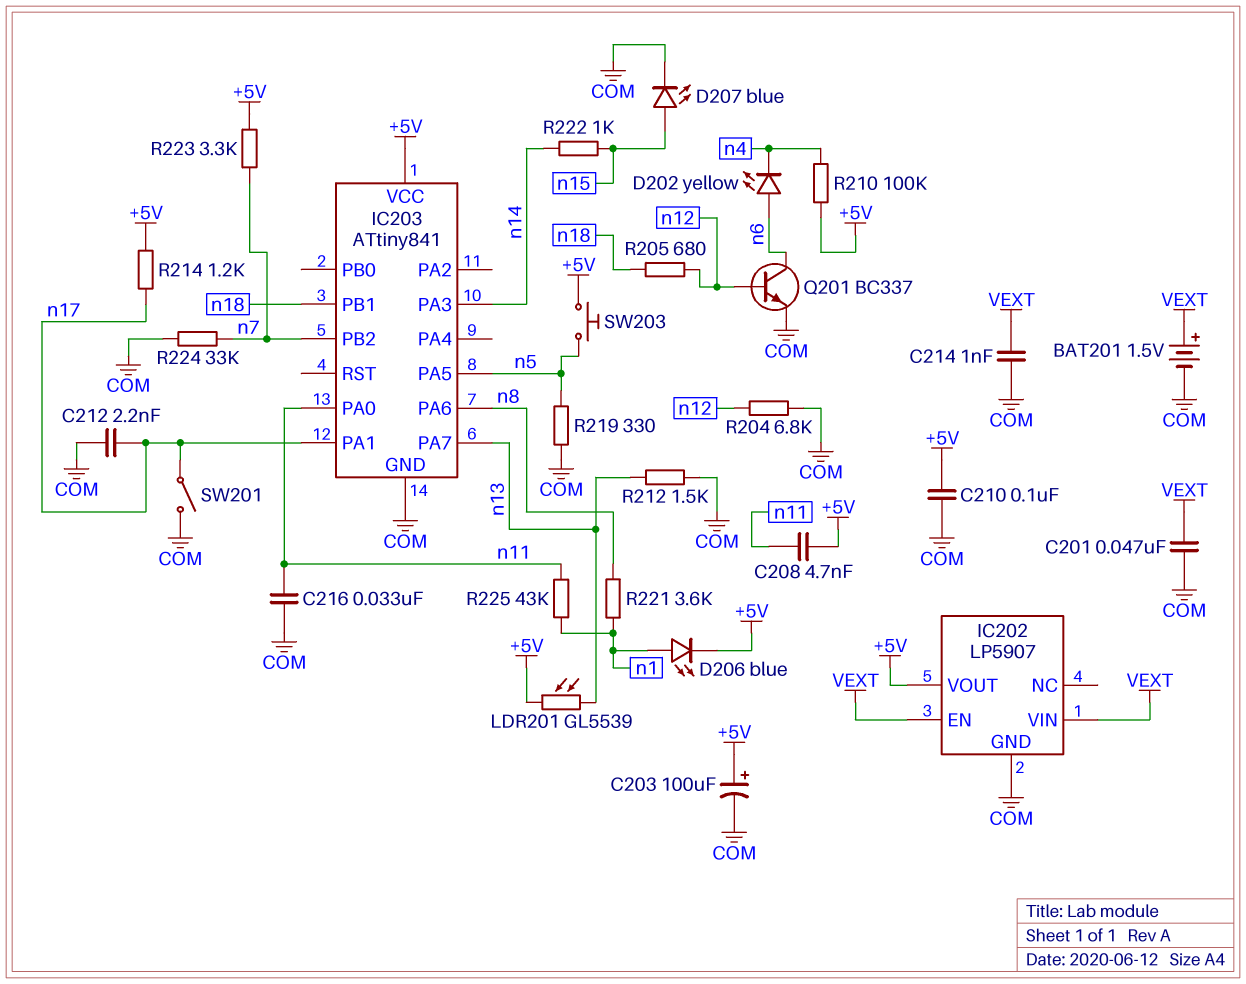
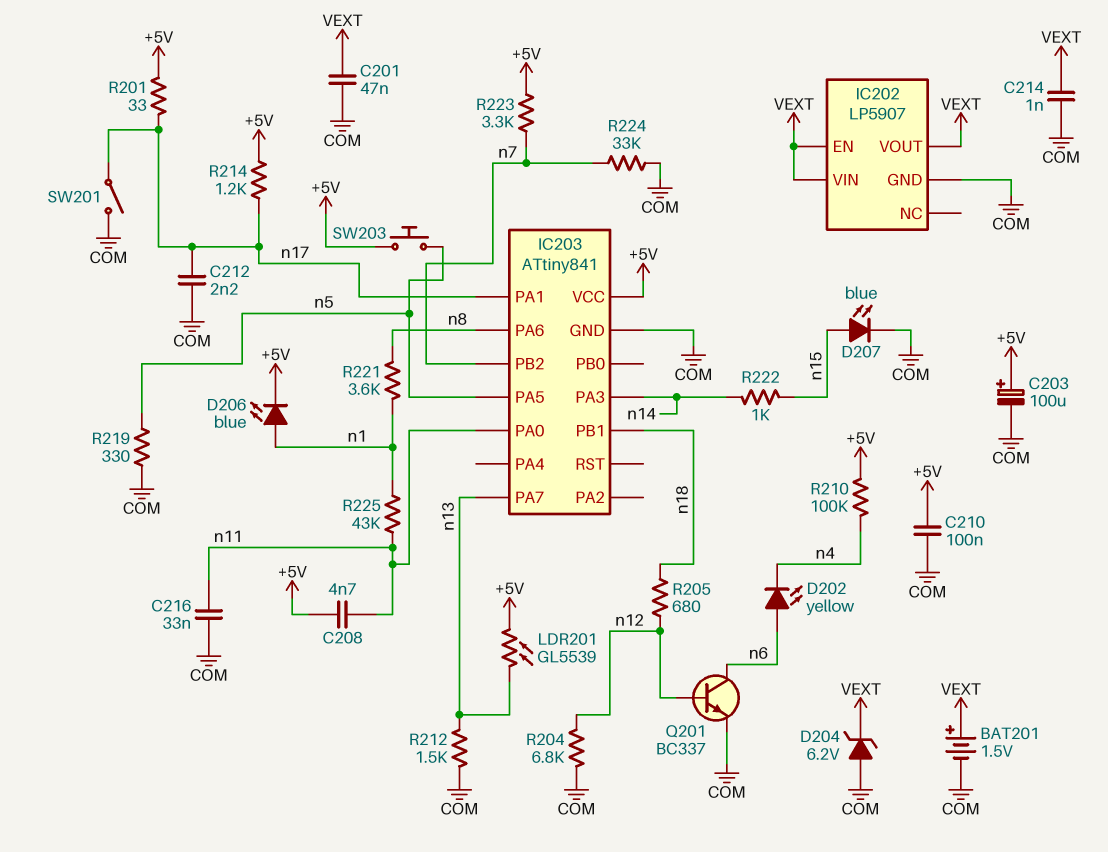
D204: none -> zener 6.2V (A COM, K VEXT)
IC202 pin VOUT: +5V -> VEXT
R201: none -> 33 (+5V, n17)

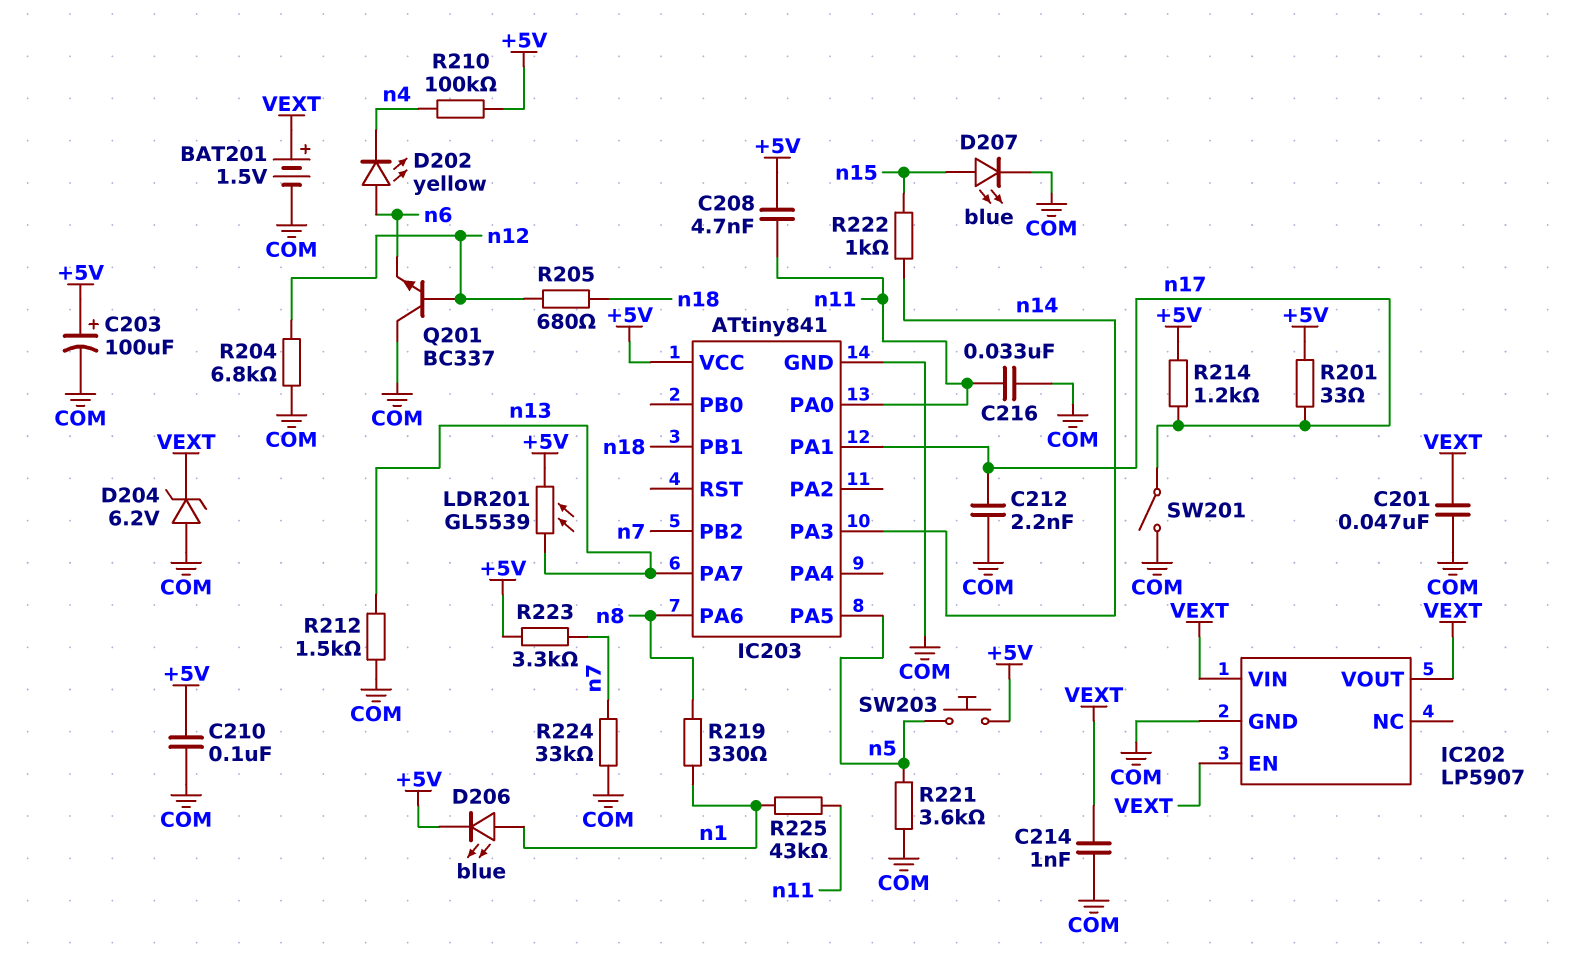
Q201: NPN BC337 (B n12, C n6, E COM) -> NPN BC337 (B n12, C COM, E n6)
R219: 330 (COM, n5) -> 330 (n1, n8)
R221: 3.6k (n1, n8) -> 3.6k (COM, n5)

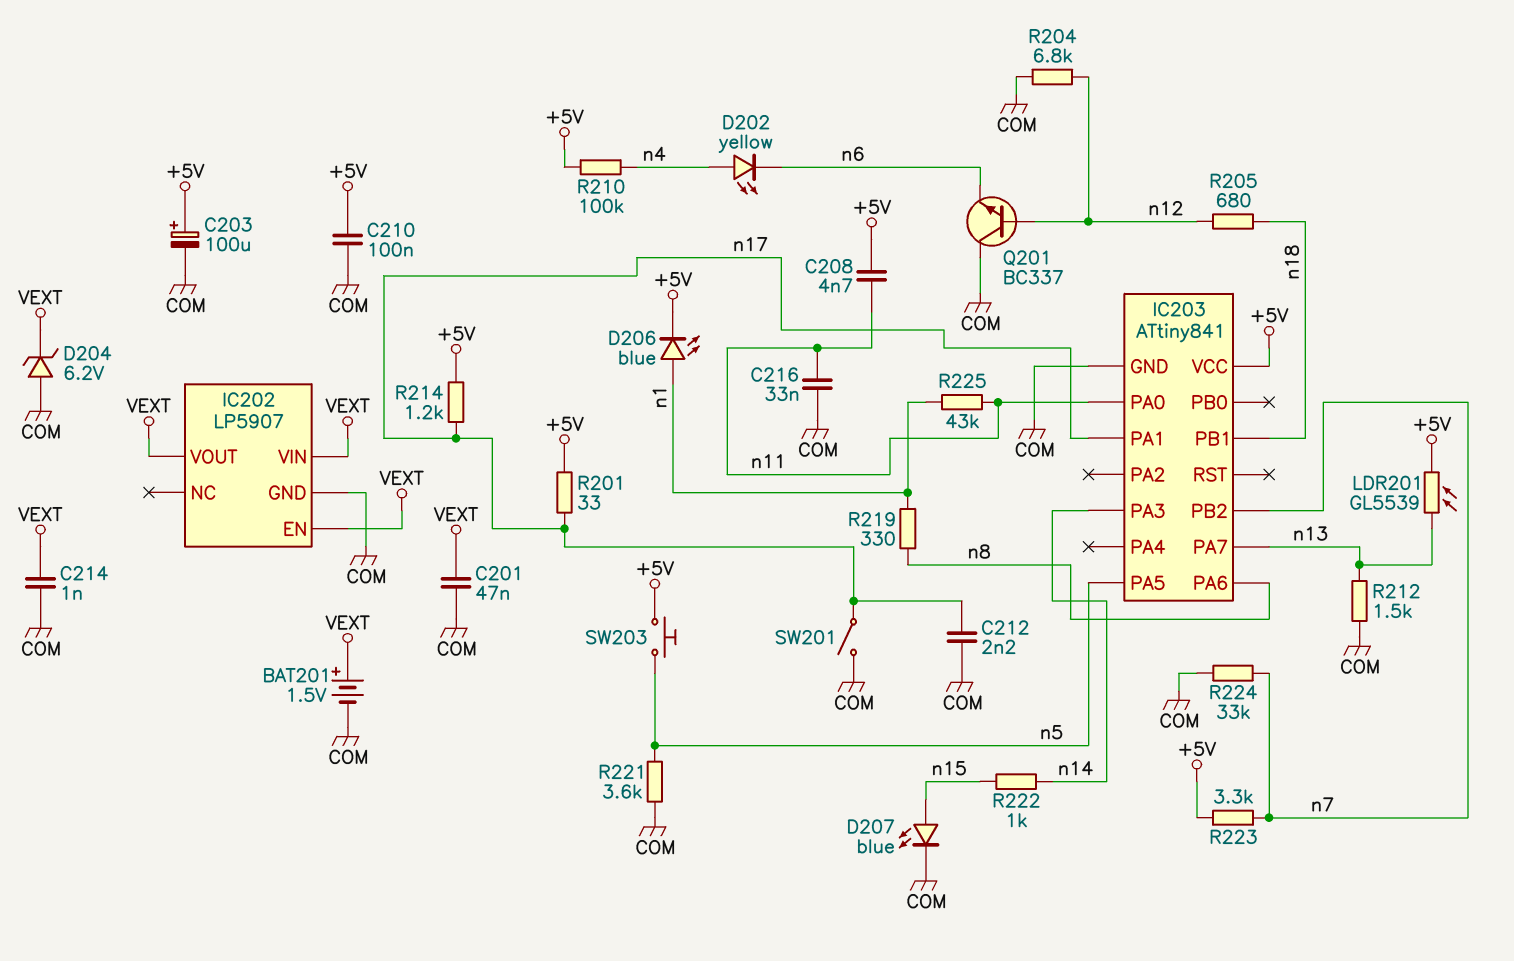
D202: LED yellow (A n6, K n4) -> LED yellow (A n4, K n6)

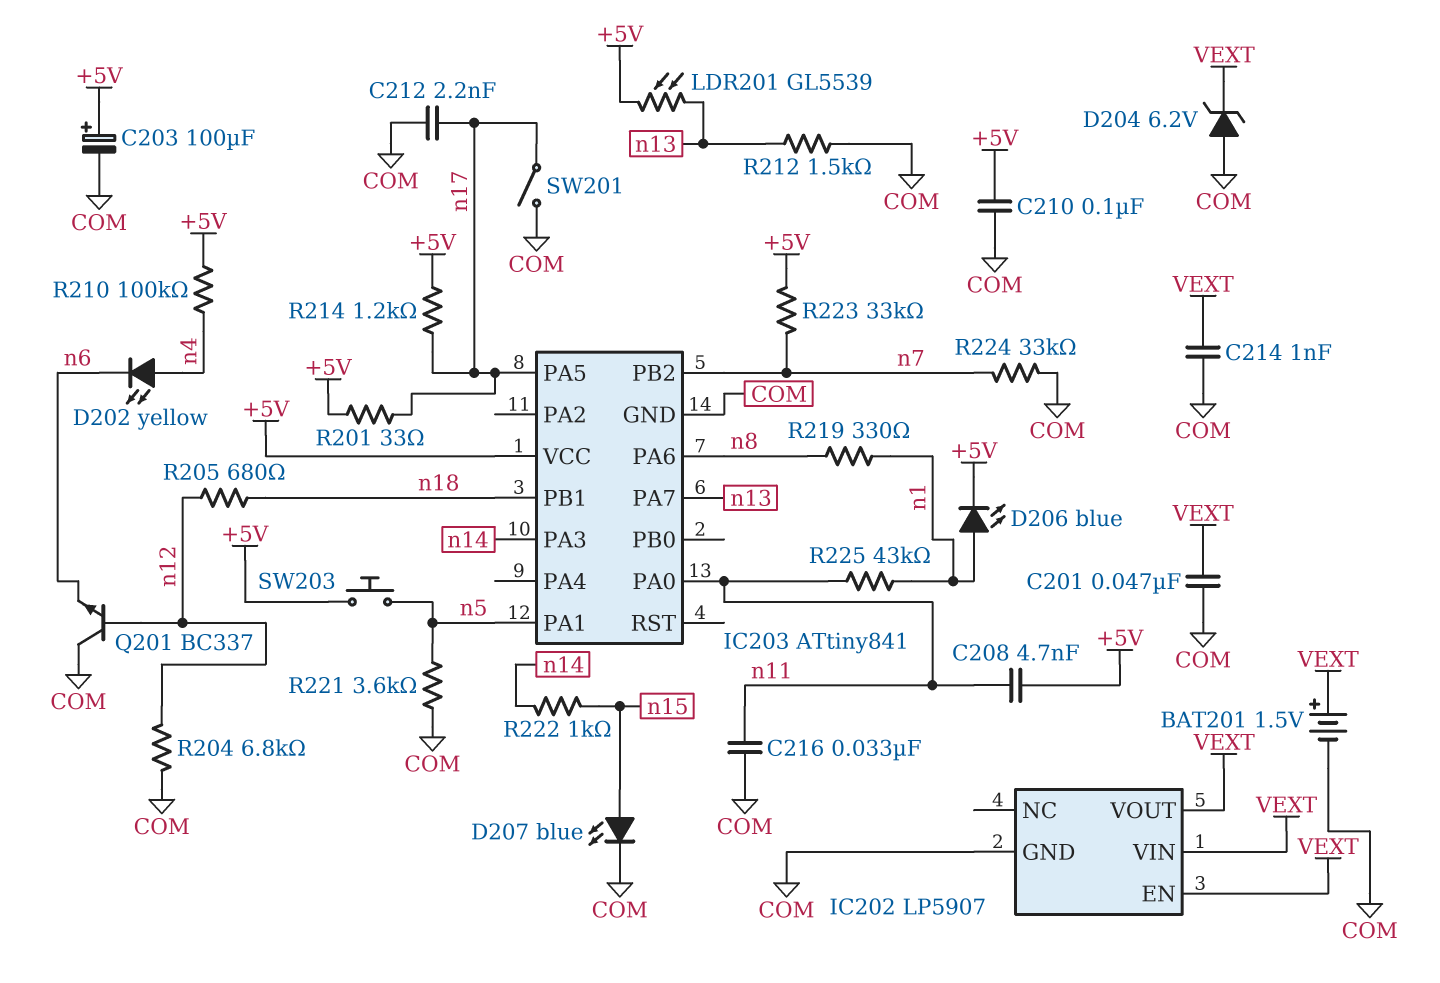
IC203 pin PA1: n17 -> n5
IC203 pin PA5: n5 -> n17
R223: 3.3k (+5V, n7) -> 33k (+5V, n7)

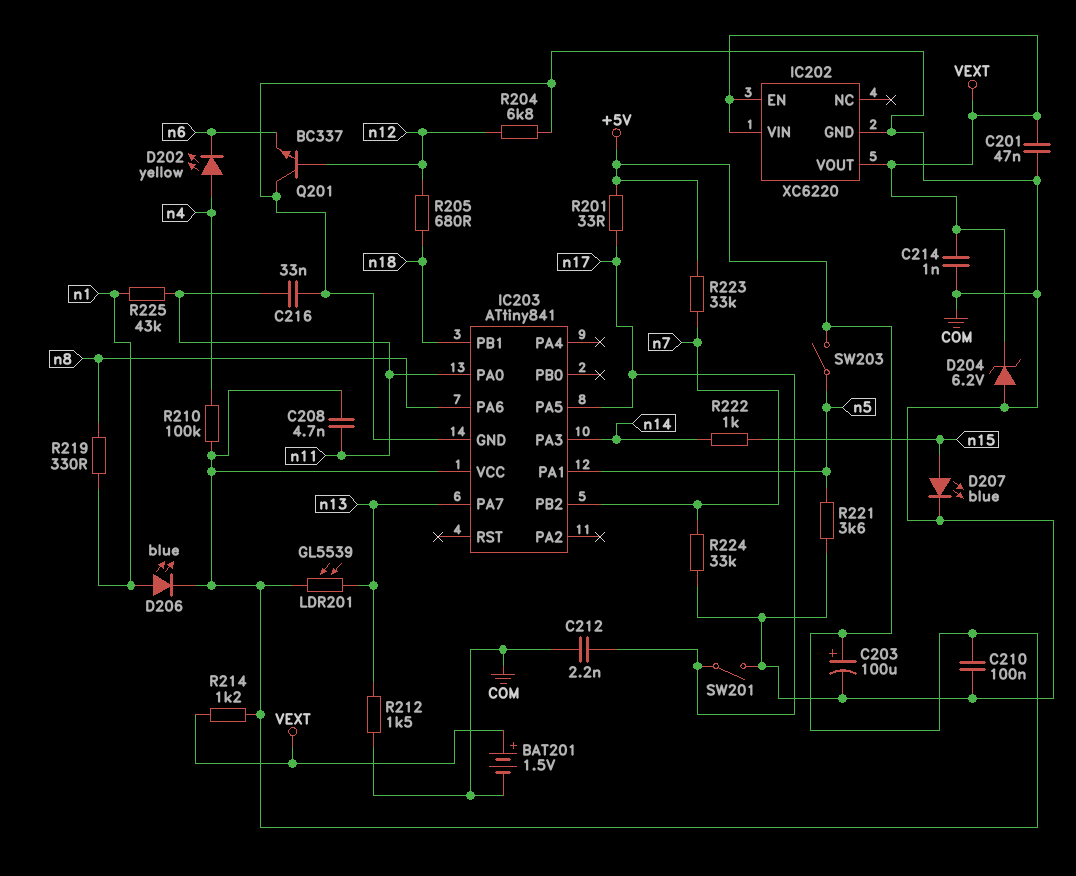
IC202: LP5907 -> XC6220
R214: 1.2k (+5V, n17) -> 1.2k (+5V, VEXT)
SW203: button (+5V, n5) -> switch (+5V, n5)

